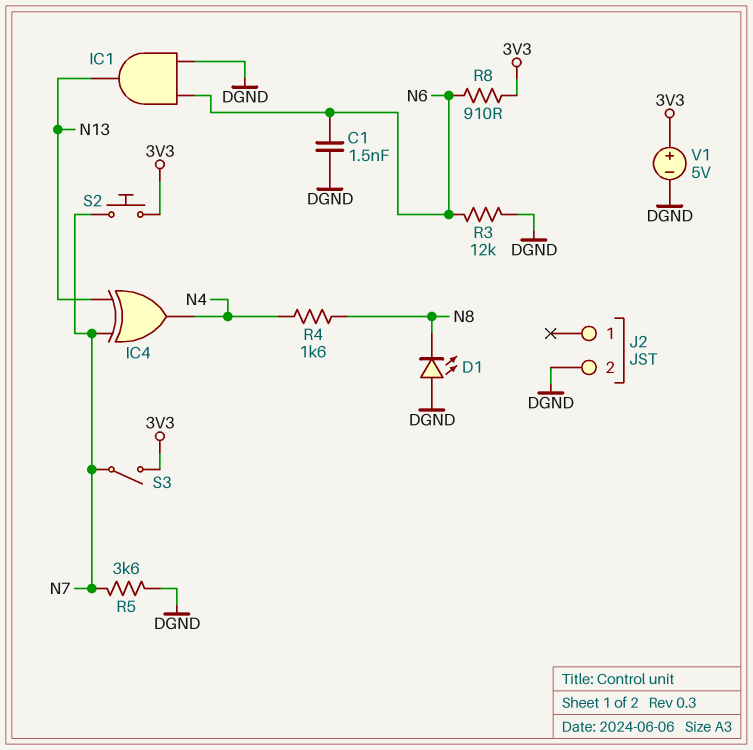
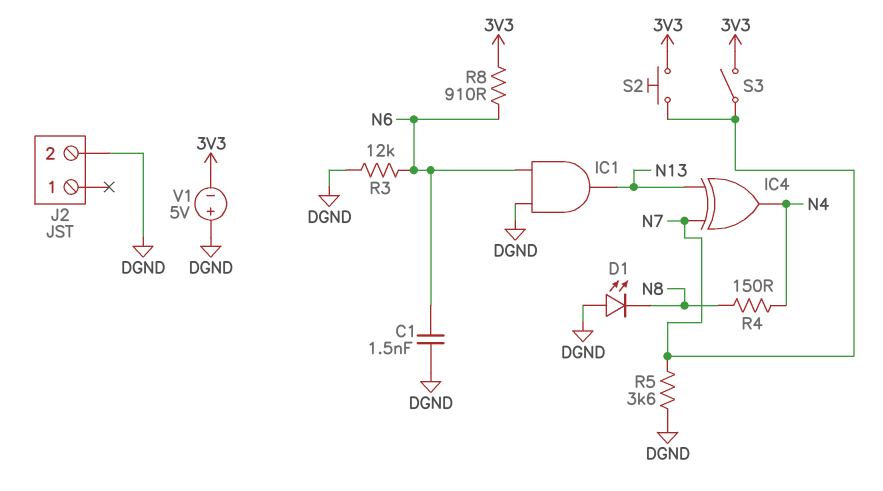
R4: 1.6k (N4, N8) -> 150 (N4, N8)
V1: 5V (plus 3V3, minus DGND) -> 5V (plus DGND, minus 3V3)

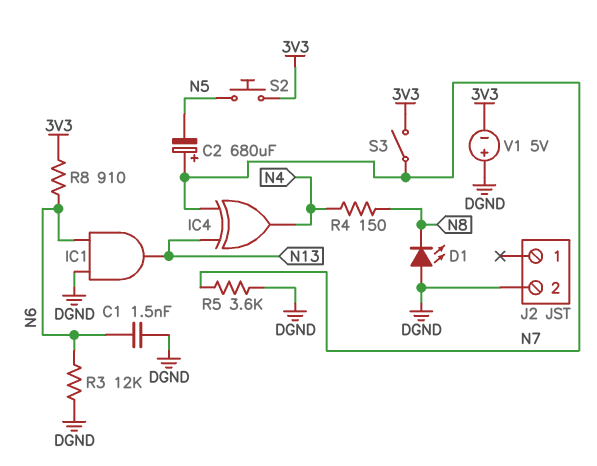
C2: none -> 680uF (plus N7, minus N5)
S2: button (3V3, N7) -> button (3V3, N5)

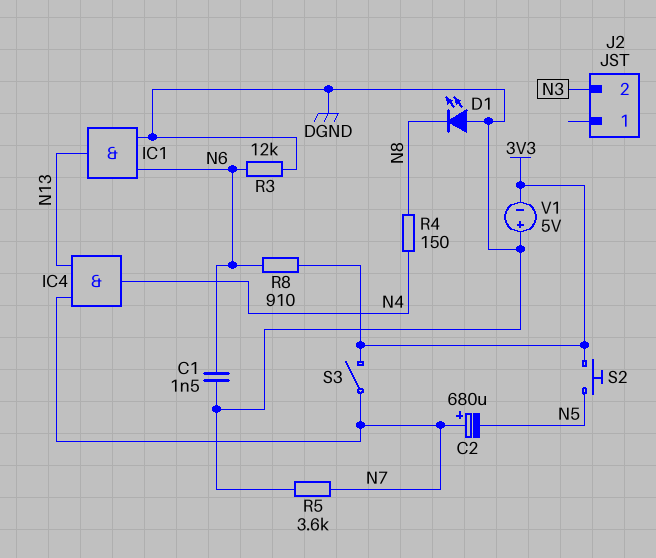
IC4: XOR (in N7, in N13, out N4) -> AND (in N7, in N13, out N4)
J2 pin 2: DGND -> N3

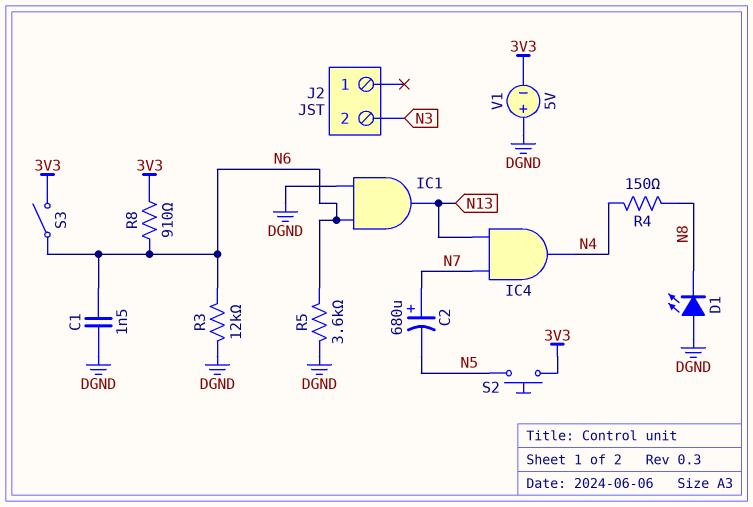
R5: 3.6k (DGND, N7) -> 3.6k (DGND, N6)
S3: switch (3V3, N7) -> switch (3V3, N6)

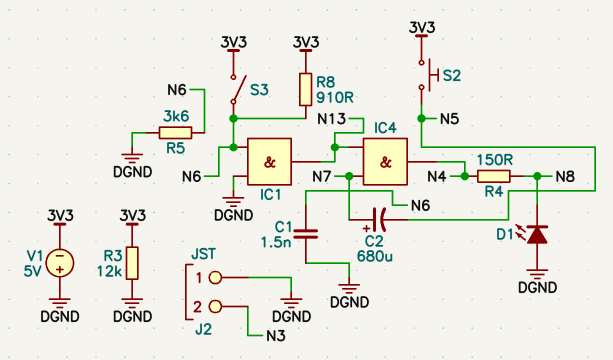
J2 pin 1: none -> DGND
R3: 12k (DGND, N6) -> 12k (3V3, DGND)

